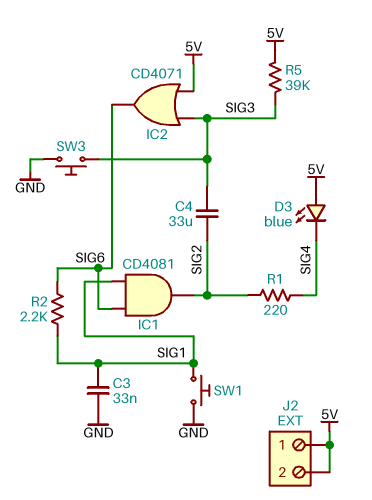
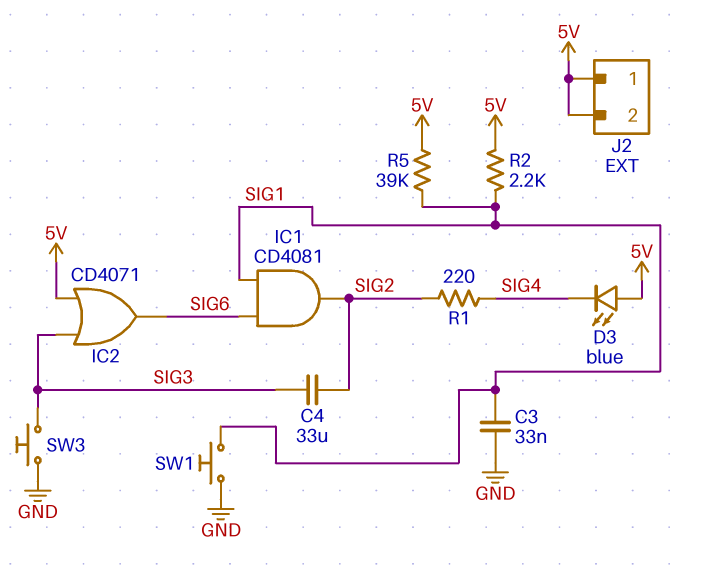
R2: 2.2k (SIG1, SIG6) -> 2.2k (5V, SIG1)
R5: 39k (5V, SIG3) -> 39k (5V, SIG1)

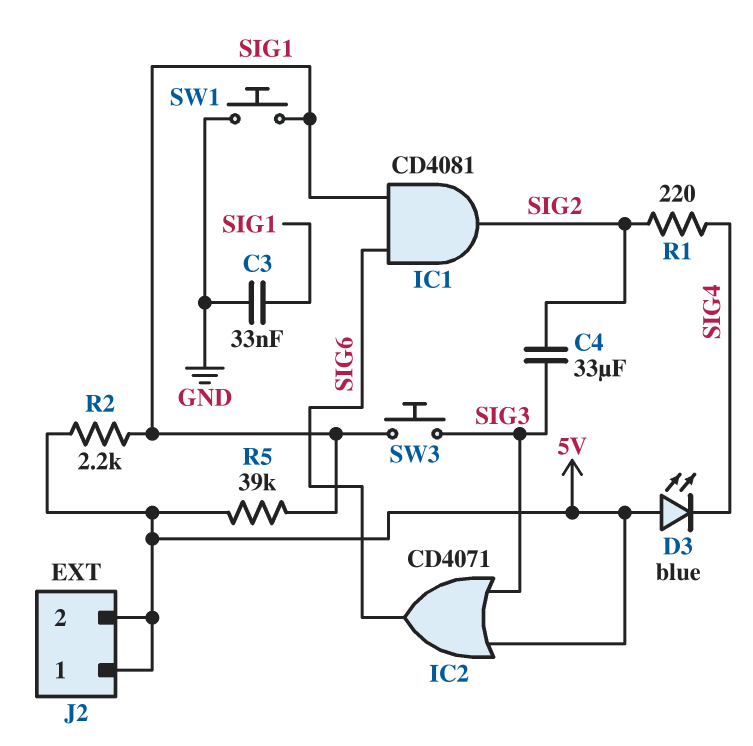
SW3: button (GND, SIG3) -> button (SIG1, SIG3)

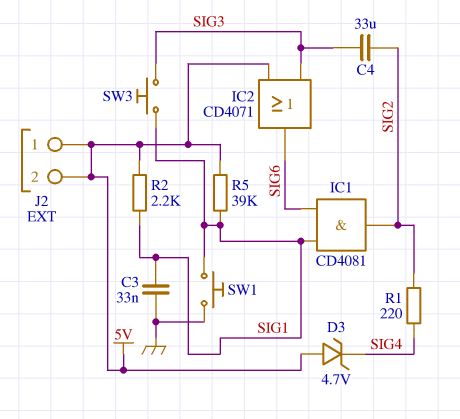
D3: LED blue (A 5V, K SIG4) -> zener 4.7V (A 5V, K SIG4)

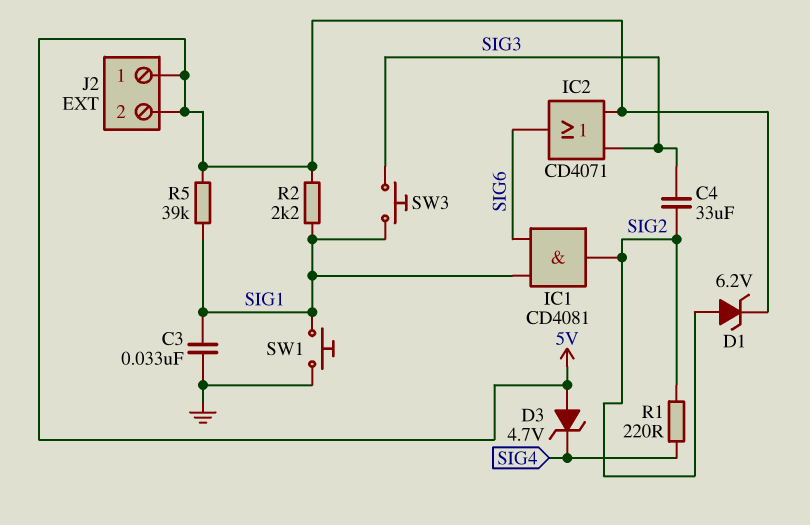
D1: none -> zener 6.2V (A SIG2, K 5V)

